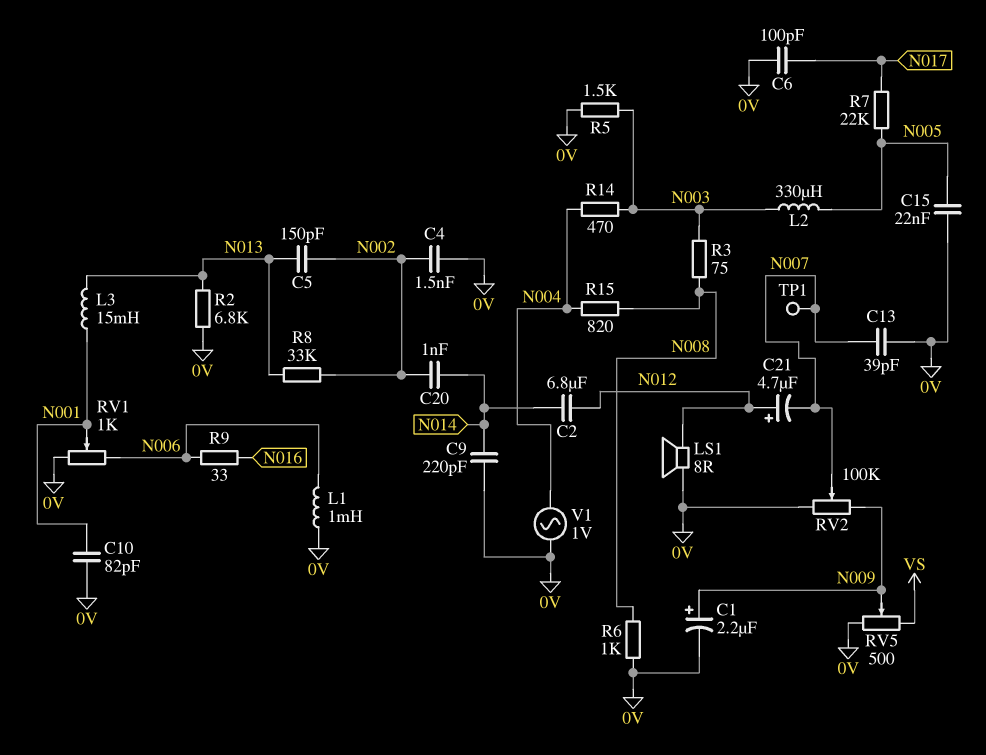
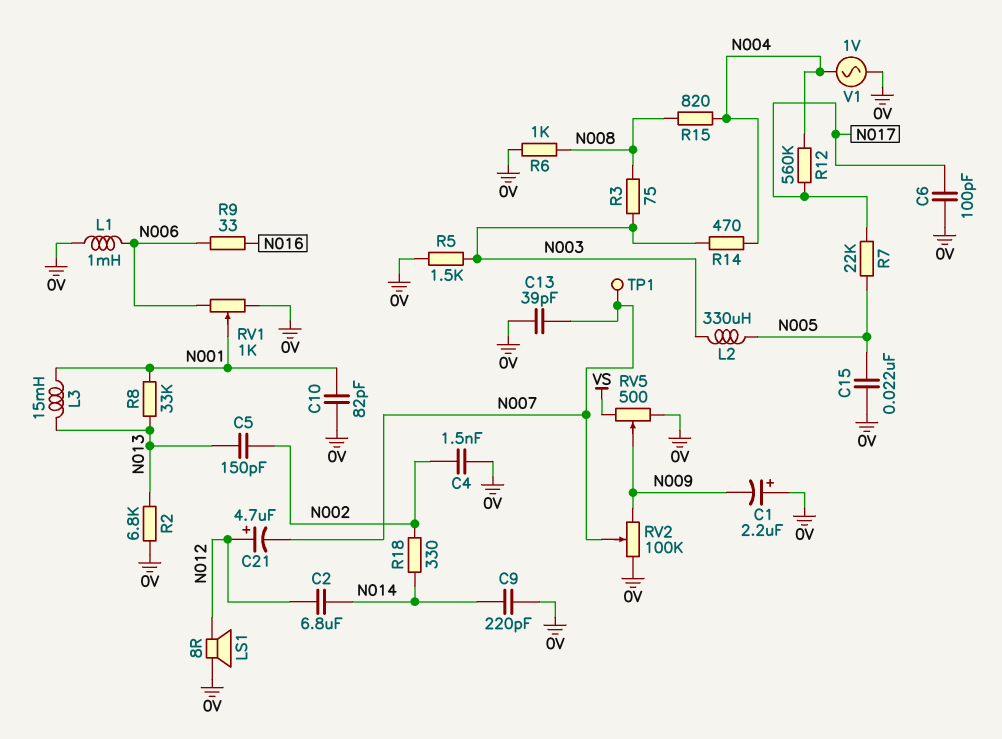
C1: 2.2uF (plus N009, minus 0V) -> 2.2uF (plus 0V, minus N009)
C20: 1nF (N002, N014) -> none
R8: 33k (N002, N013) -> 33k (N001, N013)
R12: none -> 560k (N004, N017)
R18: none -> 330 (N002, N014)

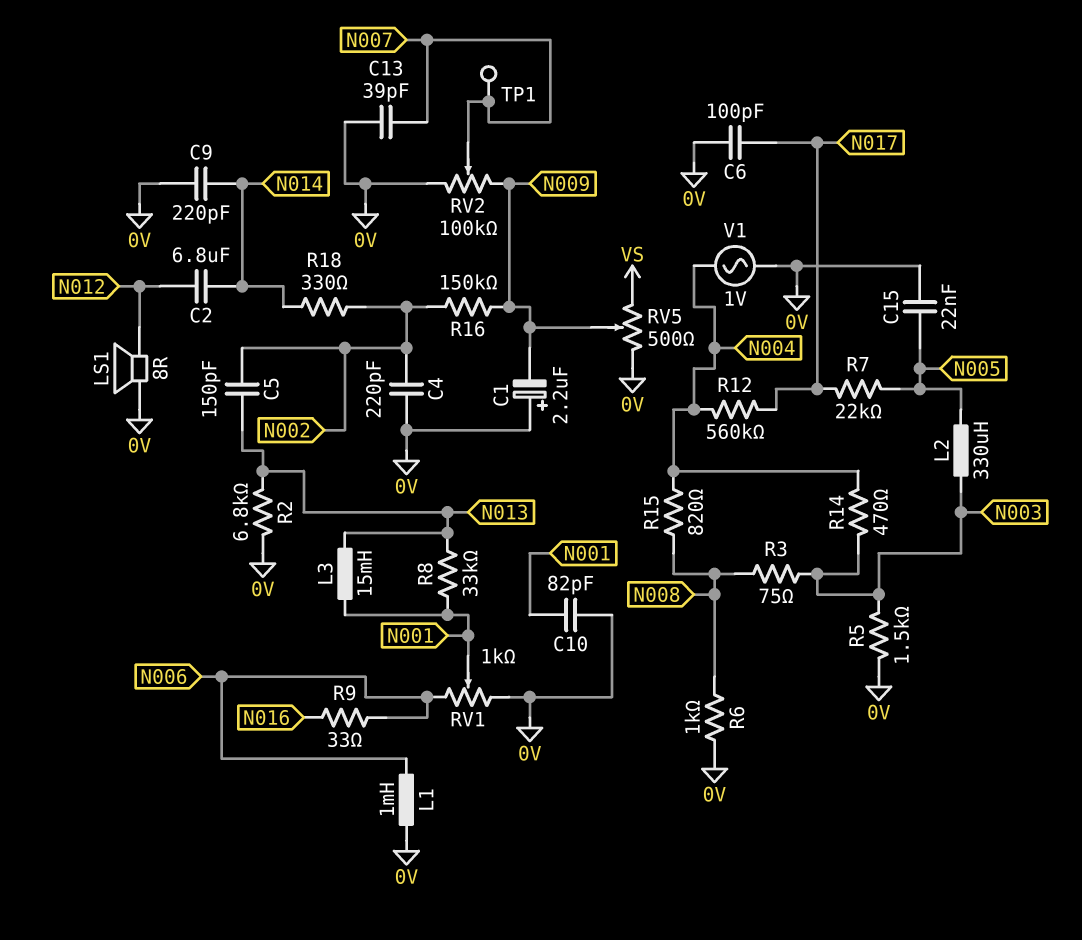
C4: 1.5nF (0V, N002) -> 220pF (0V, N002)
C21: 4.7uF (plus N012, minus N007) -> none
R16: none -> 150k (N002, N009)

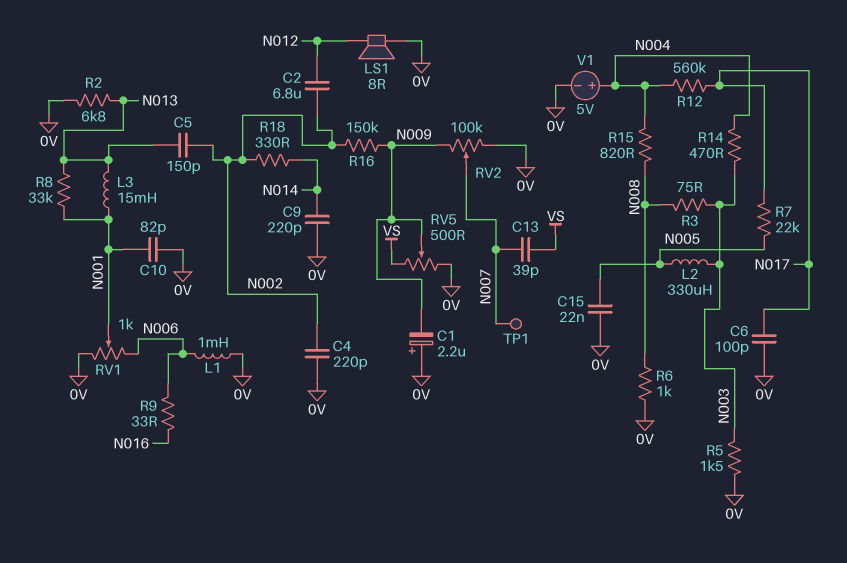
C2: 6.8uF (N012, N014) -> 6.8uF (N002, N012)
C13: 39pF (0V, N007) -> 39pF (N007, VS)
V1: AC 1V (0V, N004) -> 5V (plus N004, minus 0V)

